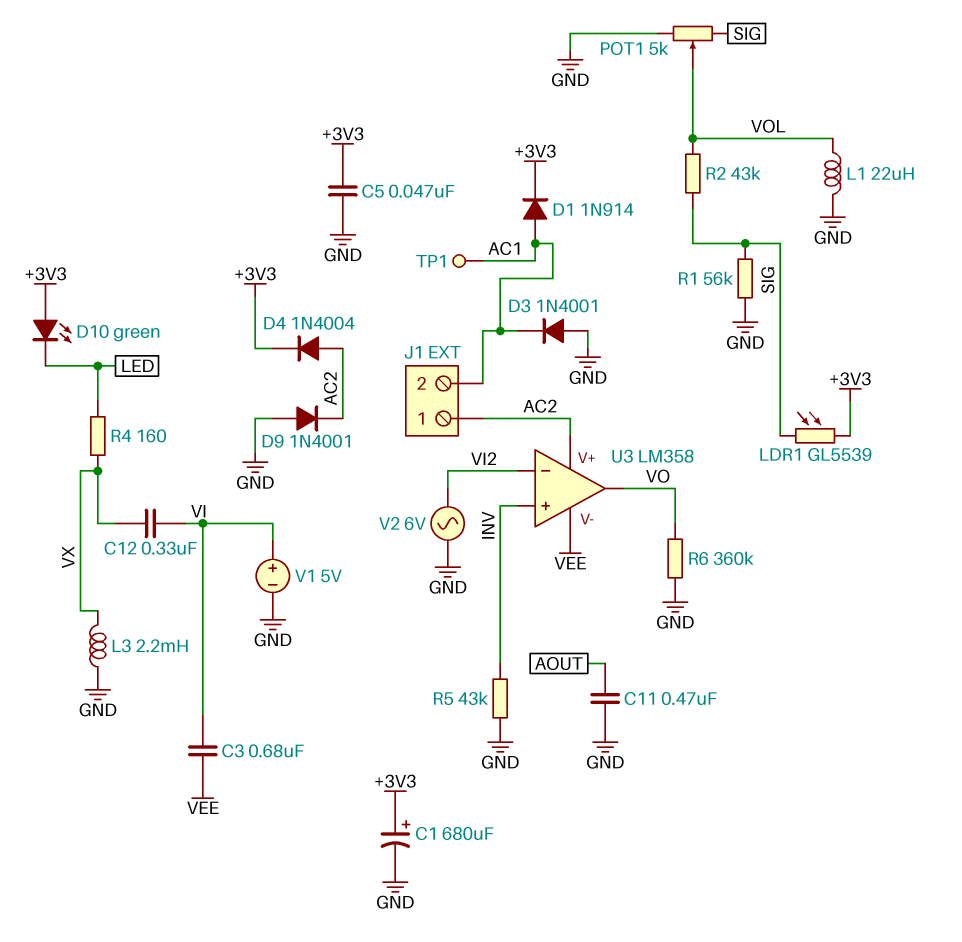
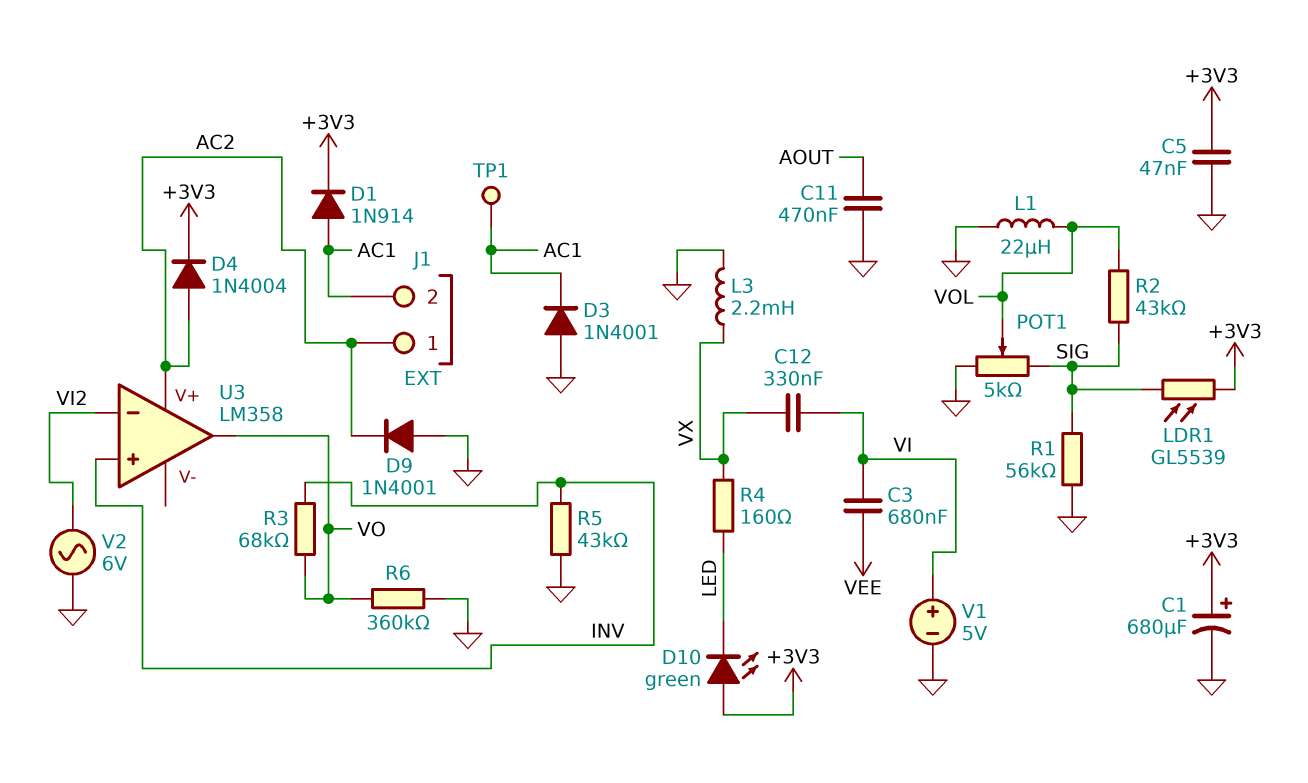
R3: none -> 68k (INV, VO)
U3 pin V-: VEE -> none

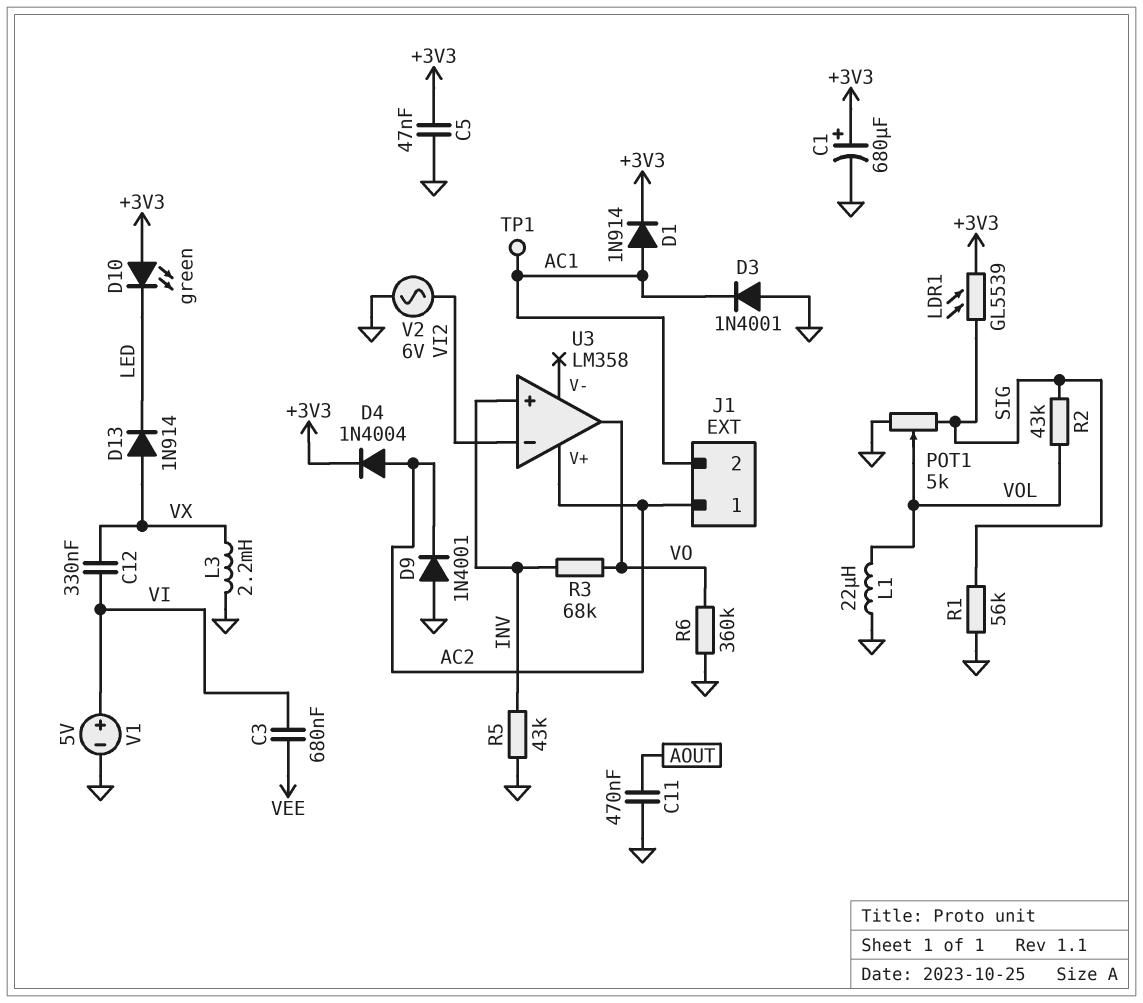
D13: none -> diode 1N914 (A VX, K LED)
R4: 160 (LED, VX) -> none

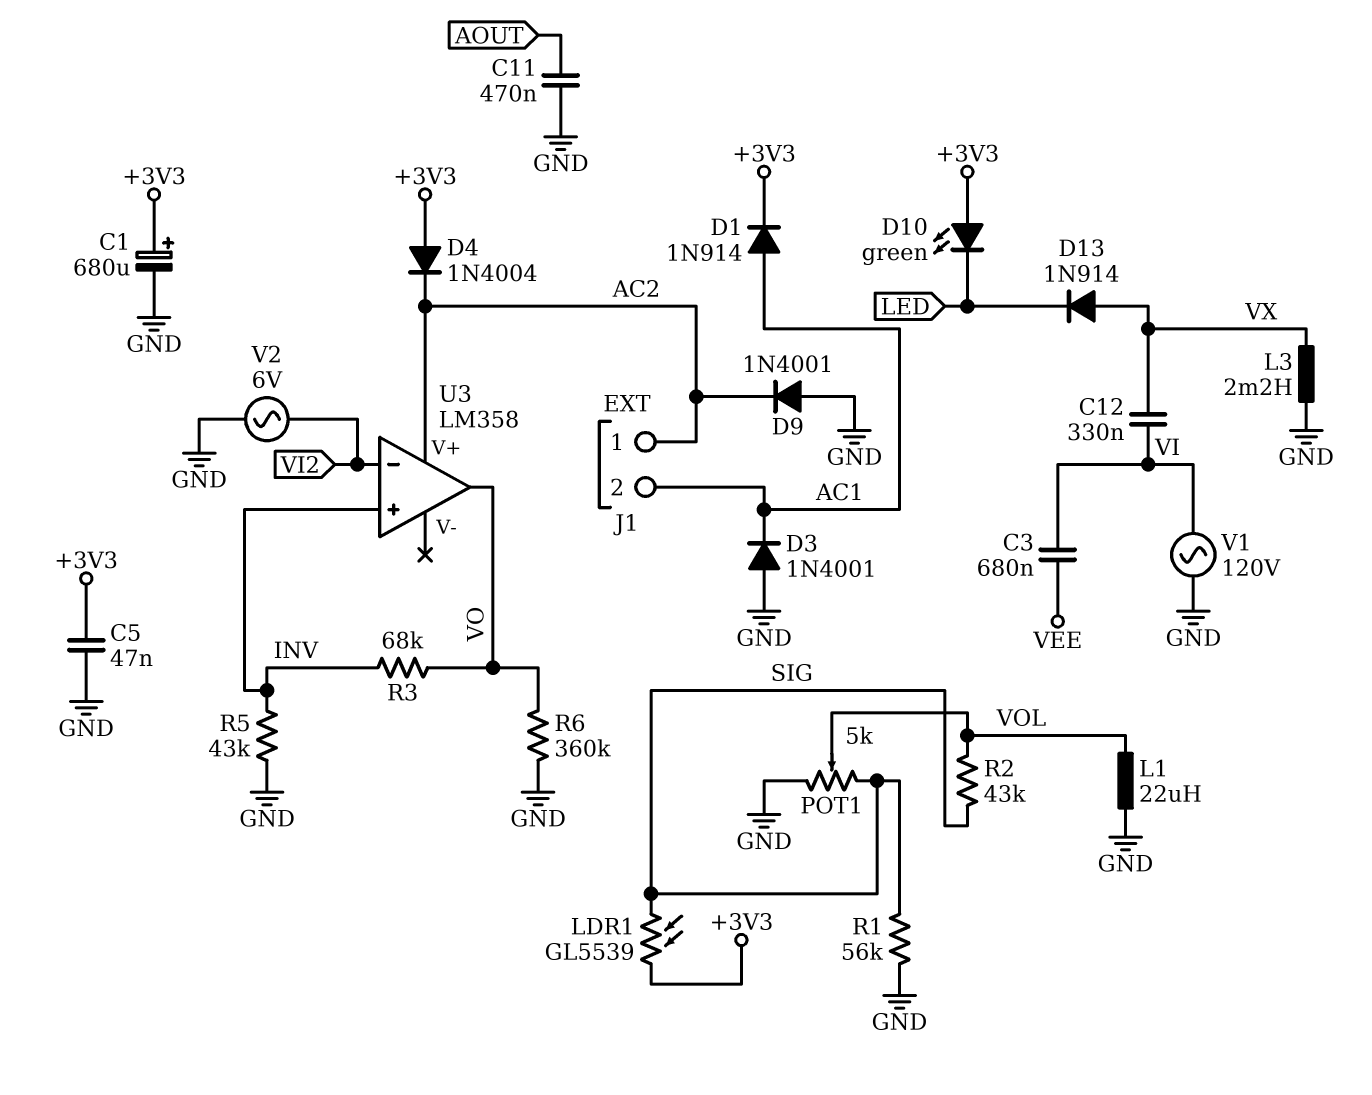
D4: diode 1N4004 (A AC2, K +3V3) -> diode 1N4004 (A +3V3, K AC2)
TP1: test point (AC1) -> none
V1: 5V (plus VI, minus GND) -> AC 120V (GND, VI)

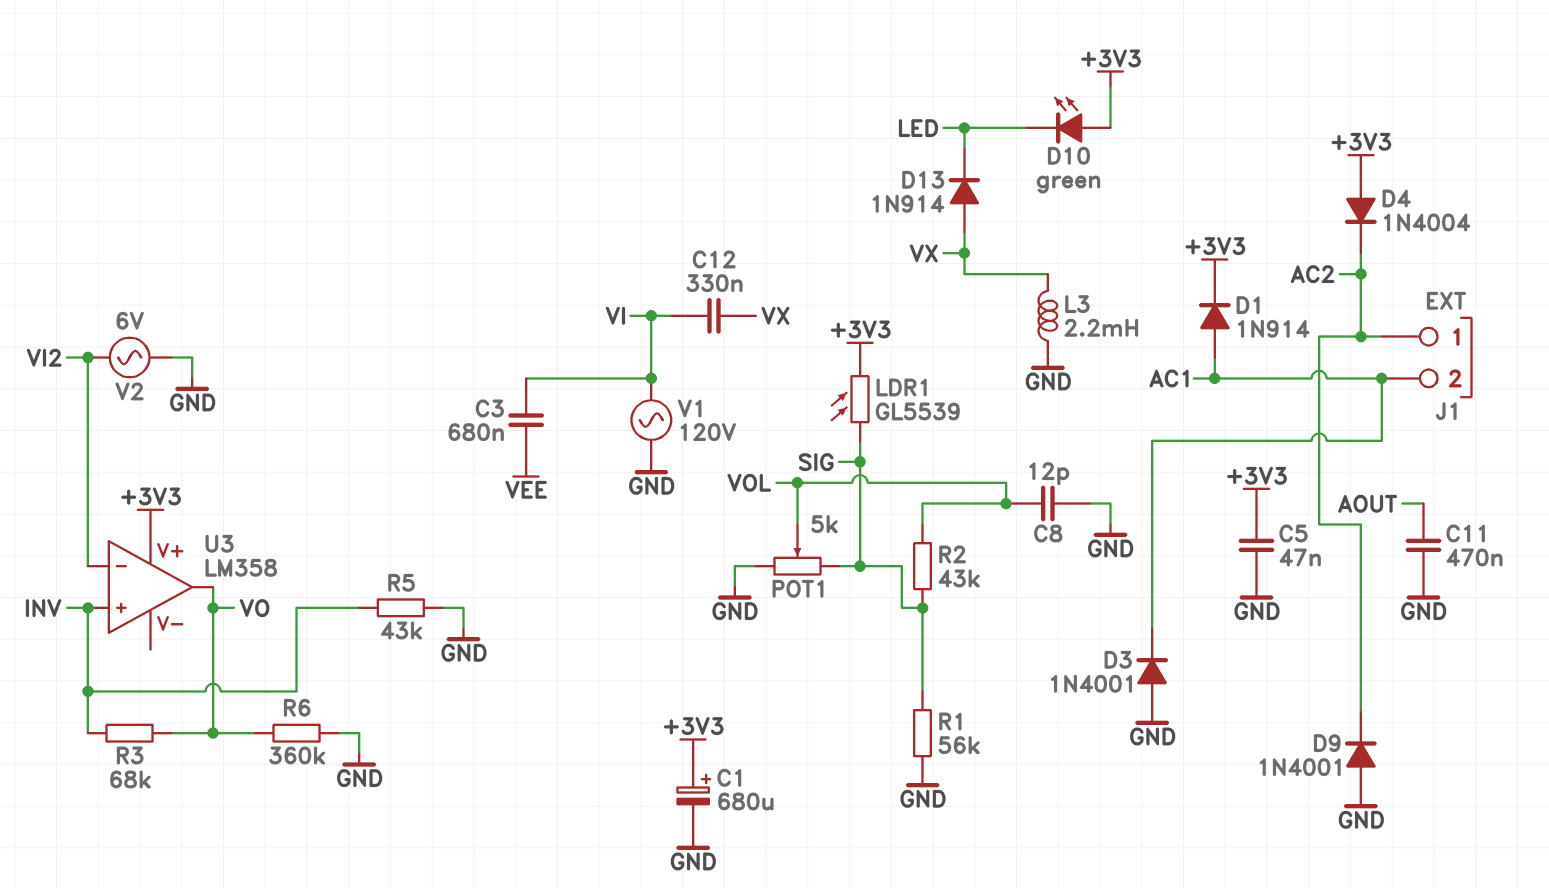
C8: none -> 12pF (GND, VOL)
L1: 22uH (GND, VOL) -> none
U3 pin V+: AC2 -> +3V3

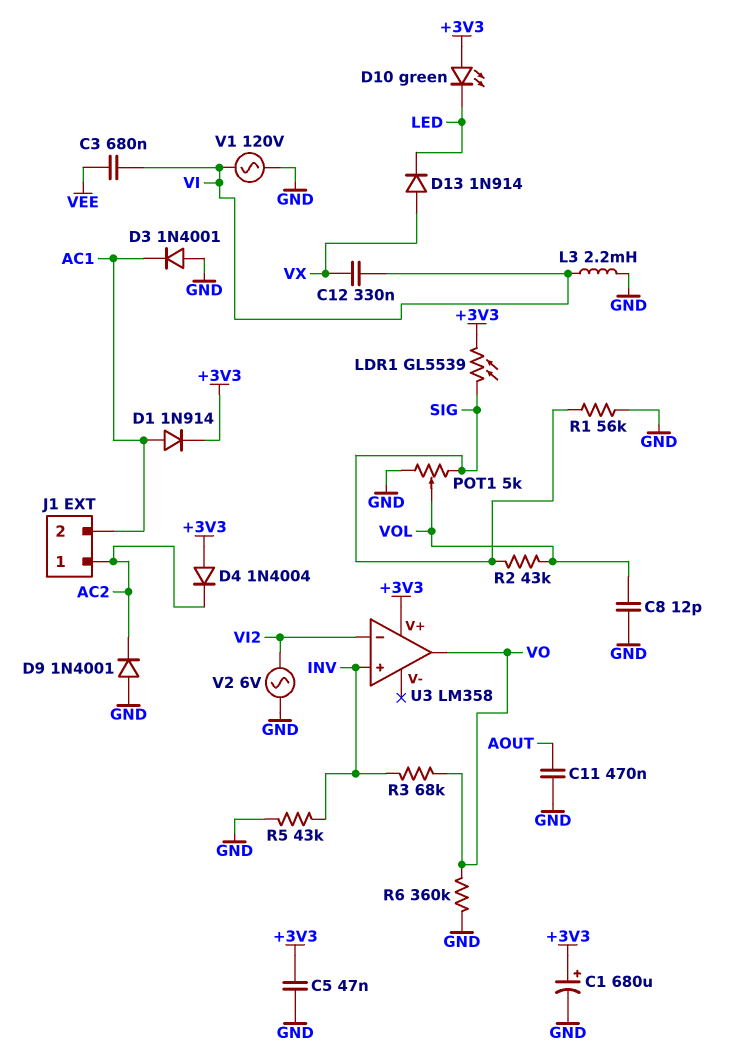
L3: 2.2mH (GND, VX) -> 2.2mH (GND, VI)

